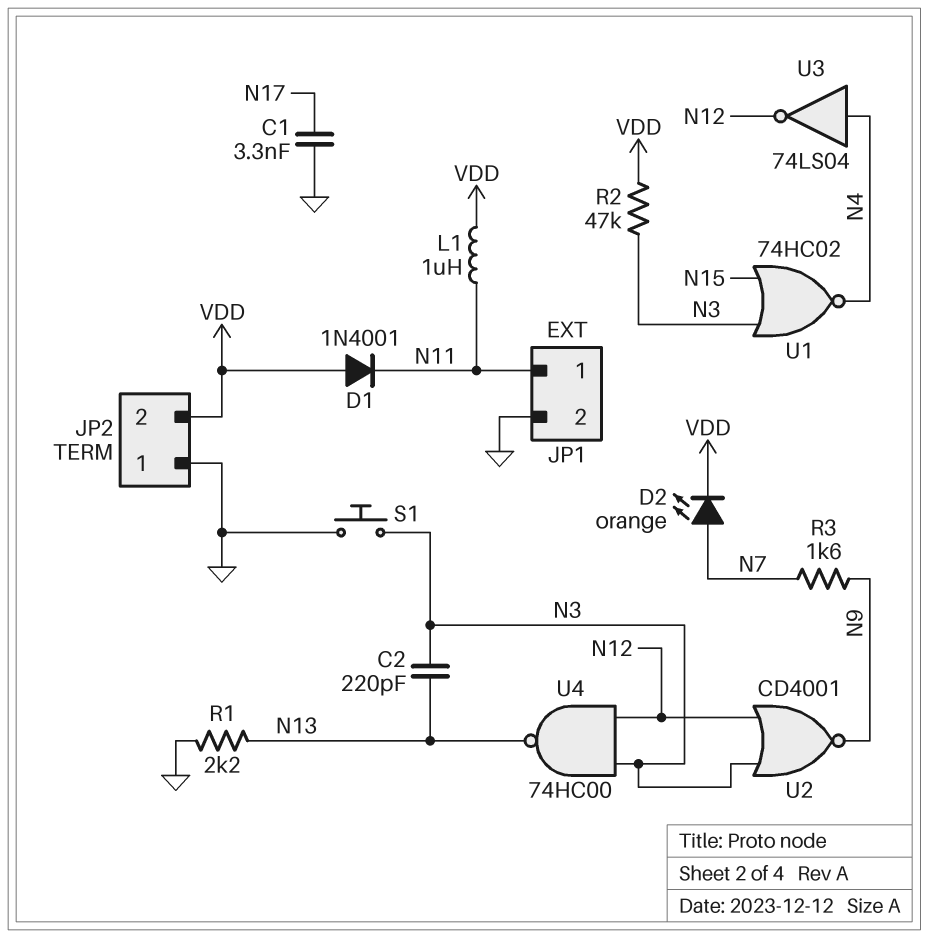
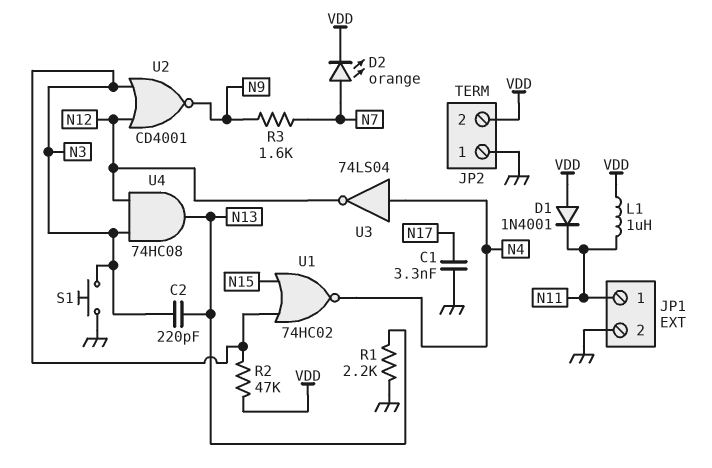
U4: NAND 74HC00 (in N3, in N12, out N13) -> AND 74HC08 (in N3, in N12, out N13)

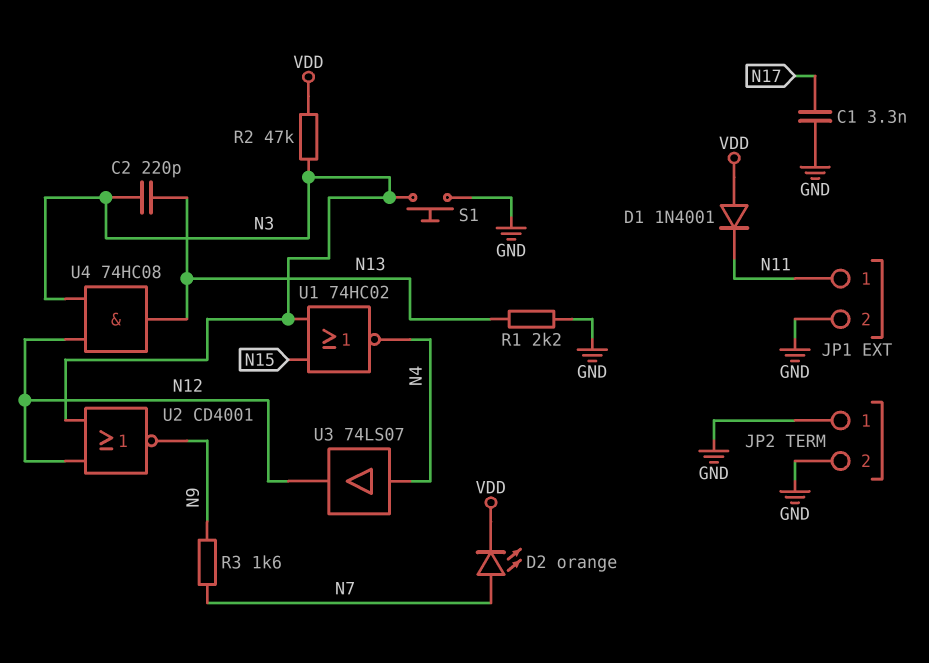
JP2 pin 2: VDD -> GND
L1: 1uH (N11, VDD) -> none
U3: NOT 74LS04 (in N4, out N12) -> buffer 74LS07 (in N4, out N12)

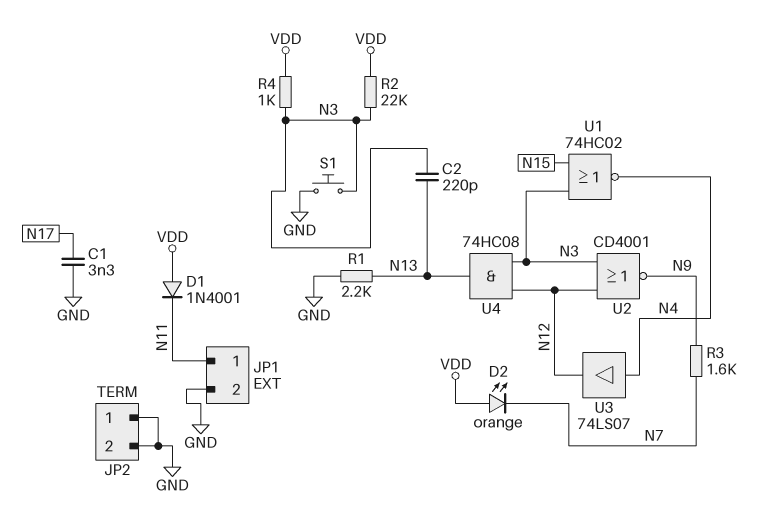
D2: LED orange (A N7, K VDD) -> LED orange (A VDD, K N7)
R2: 47k (N3, VDD) -> 22k (N3, VDD)
R4: none -> 1k (N3, VDD)

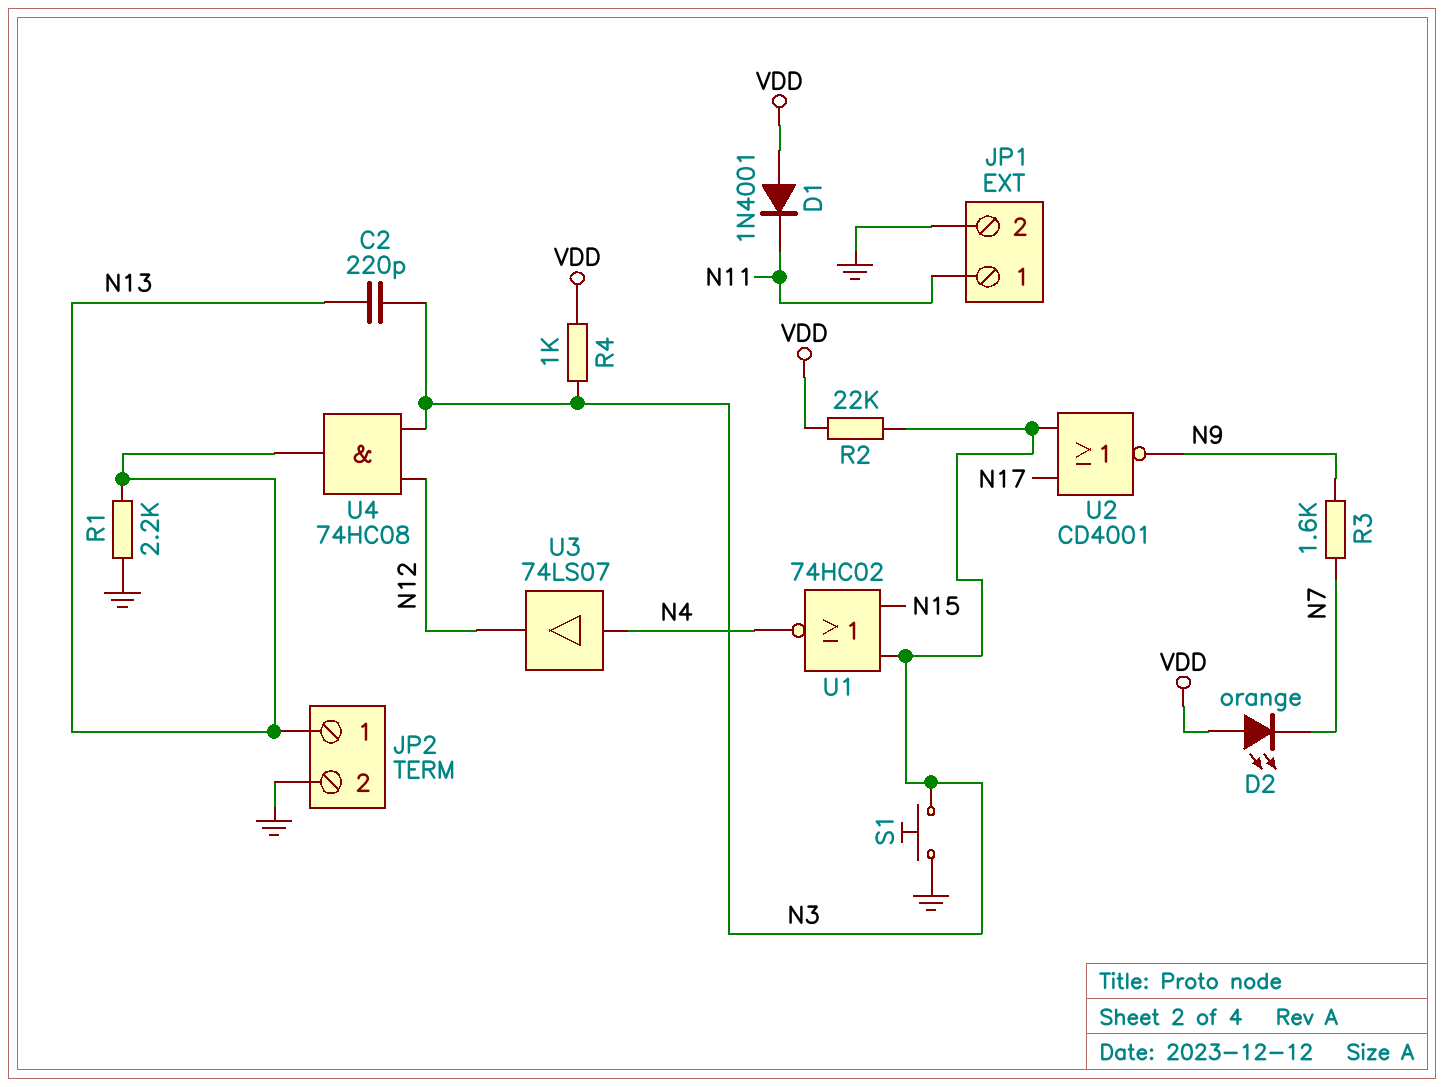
C1: 3.3nF (GND, N17) -> none
JP2 pin 1: GND -> N13
U2: NOR CD4001 (in N3, in N12, out N9) -> NOR CD4001 (in N3, in N17, out N9)

